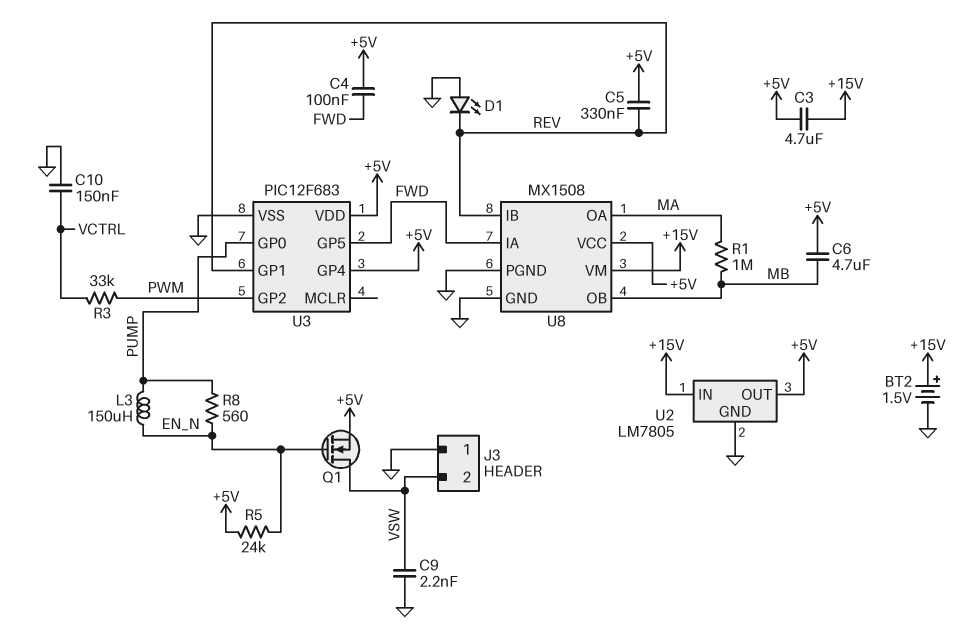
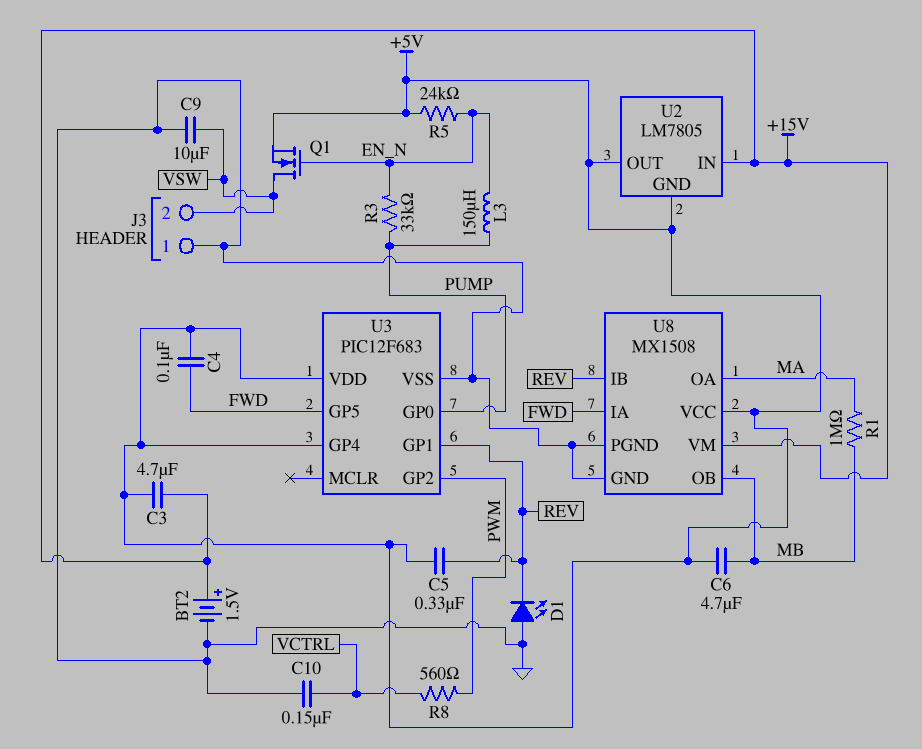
C9: 2.2nF (GND, VSW) -> 10uF (GND, VSW)
R3: 33k (PWM, VCTRL) -> 33k (EN_N, PUMP)
R8: 560 (EN_N, PUMP) -> 560 (PWM, VCTRL)
U2 pin GND: GND -> +5V

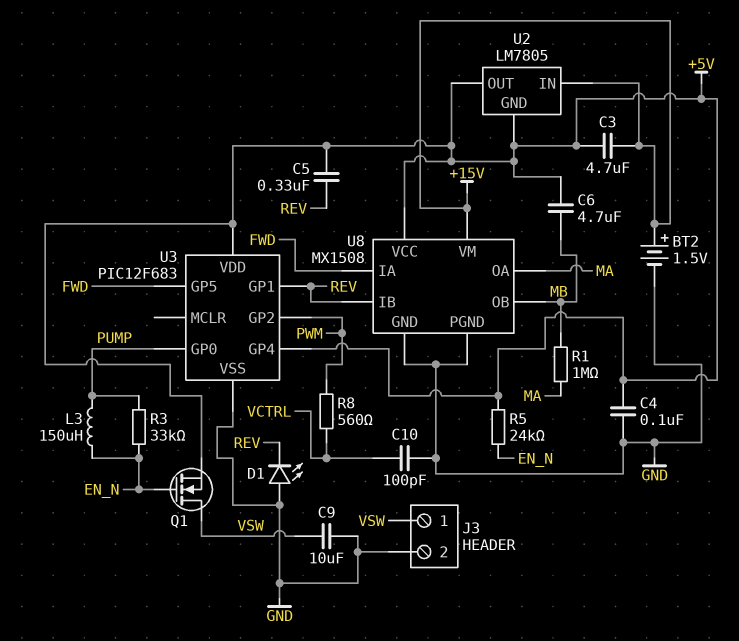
C4: 100nF (+5V, FWD) -> 100nF (+5V, GND)
C10: 150nF (GND, VCTRL) -> 100pF (GND, VCTRL)
J3 pin 1: GND -> VSW
J3 pin 2: VSW -> GND

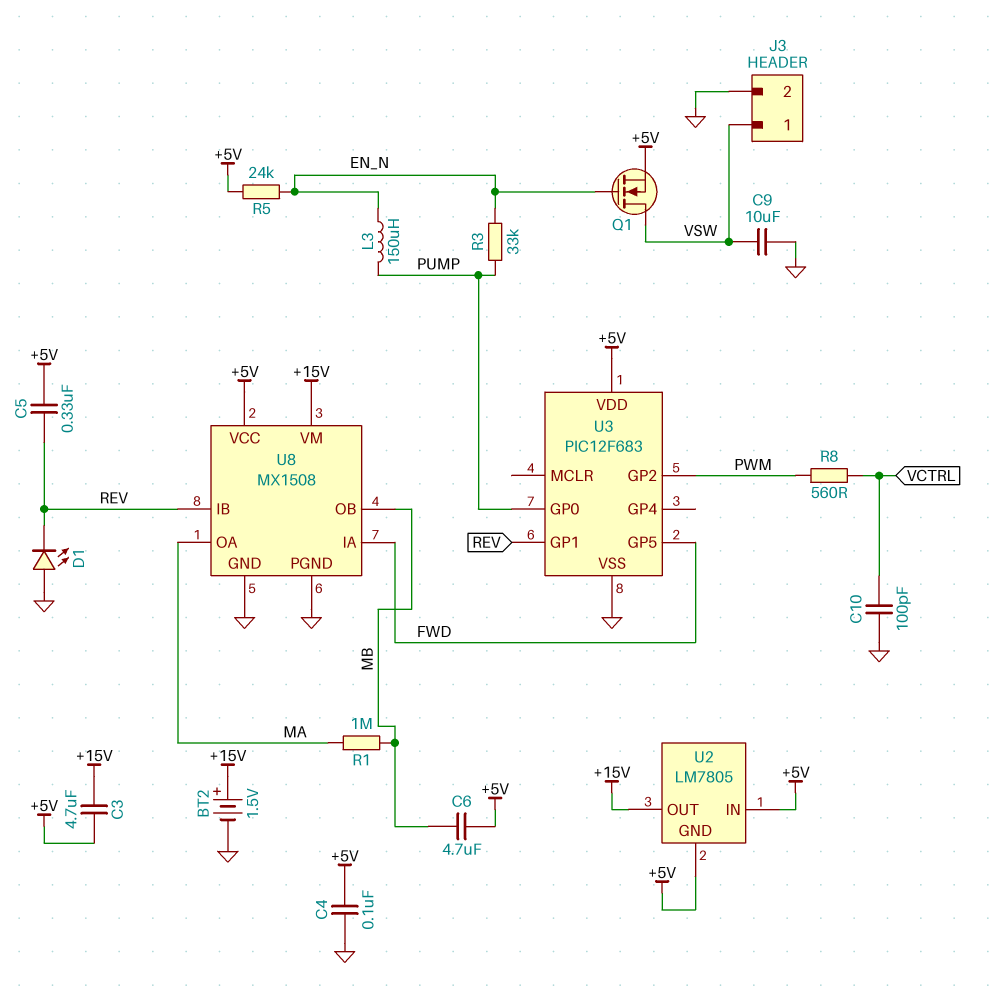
U2 pin IN: +15V -> +5V
U2 pin OUT: +5V -> +15V
U3 pin GP4: +5V -> none

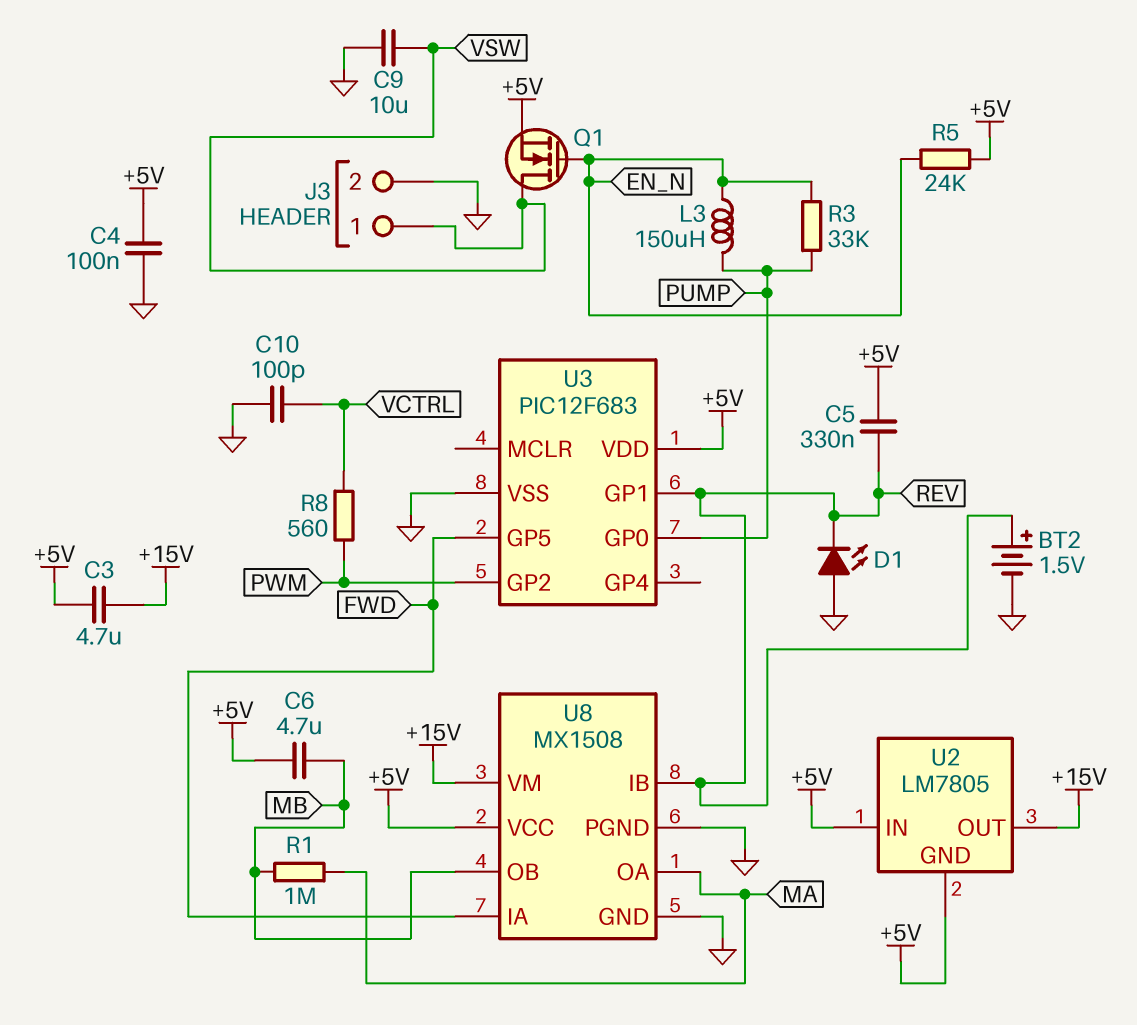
BT2: 1.5V (plus +15V, minus GND) -> 1.5V (plus REV, minus GND)

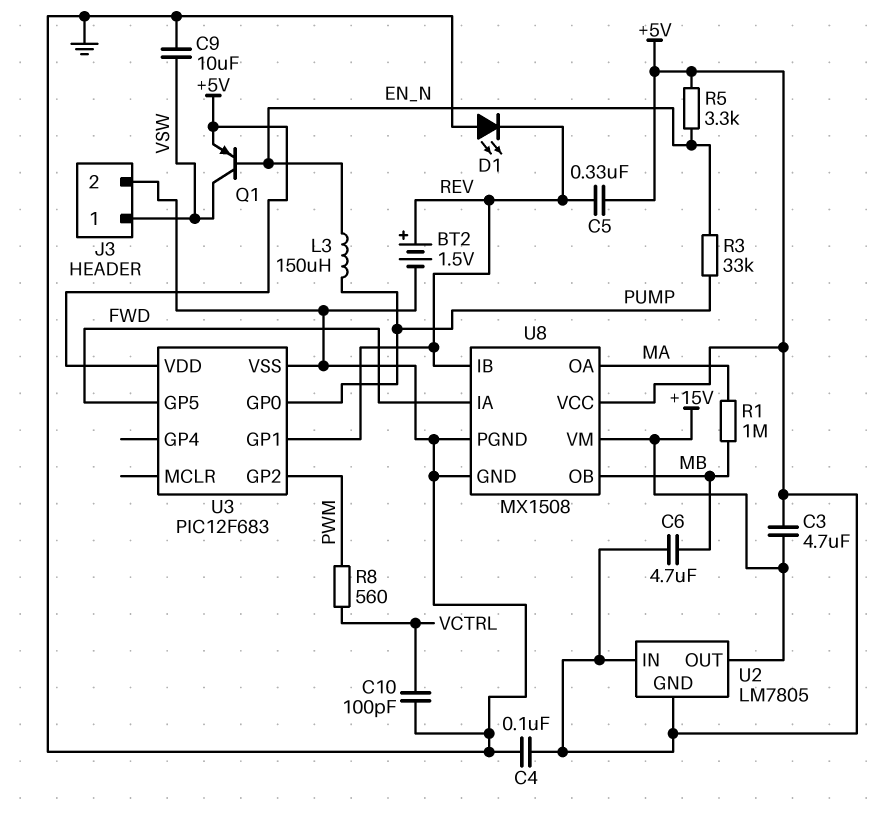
Q1: NMOS (G EN_N, D VSW, S +5V) -> PNP (B EN_N, C VSW, E +5V)
R5: 24k (+5V, EN_N) -> 3.3k (+5V, EN_N)

